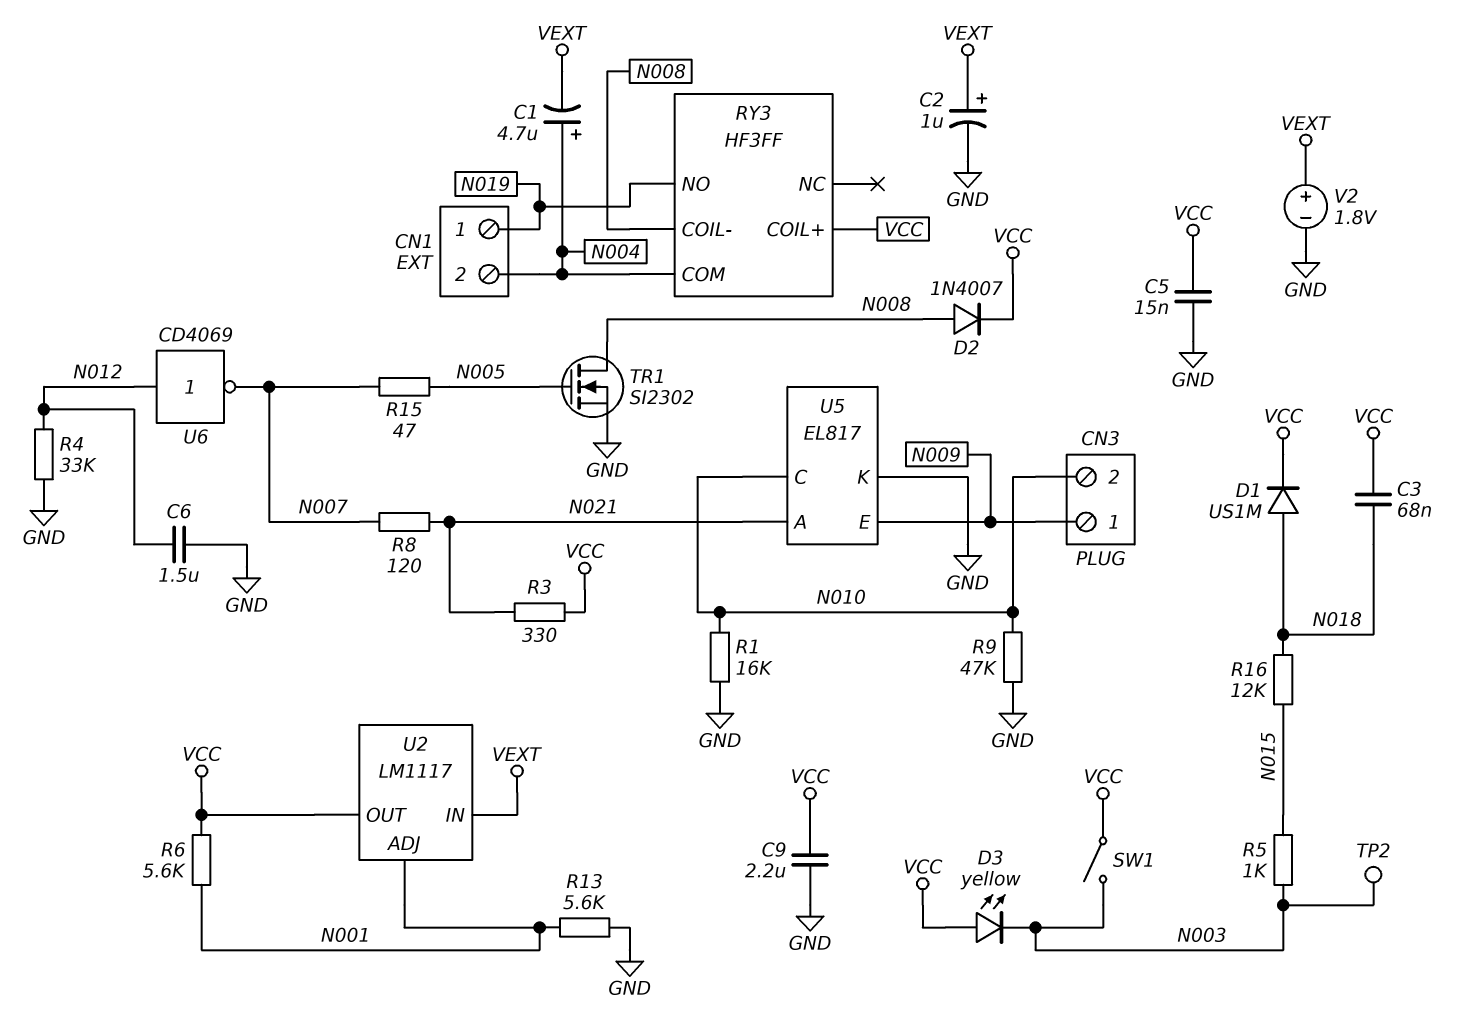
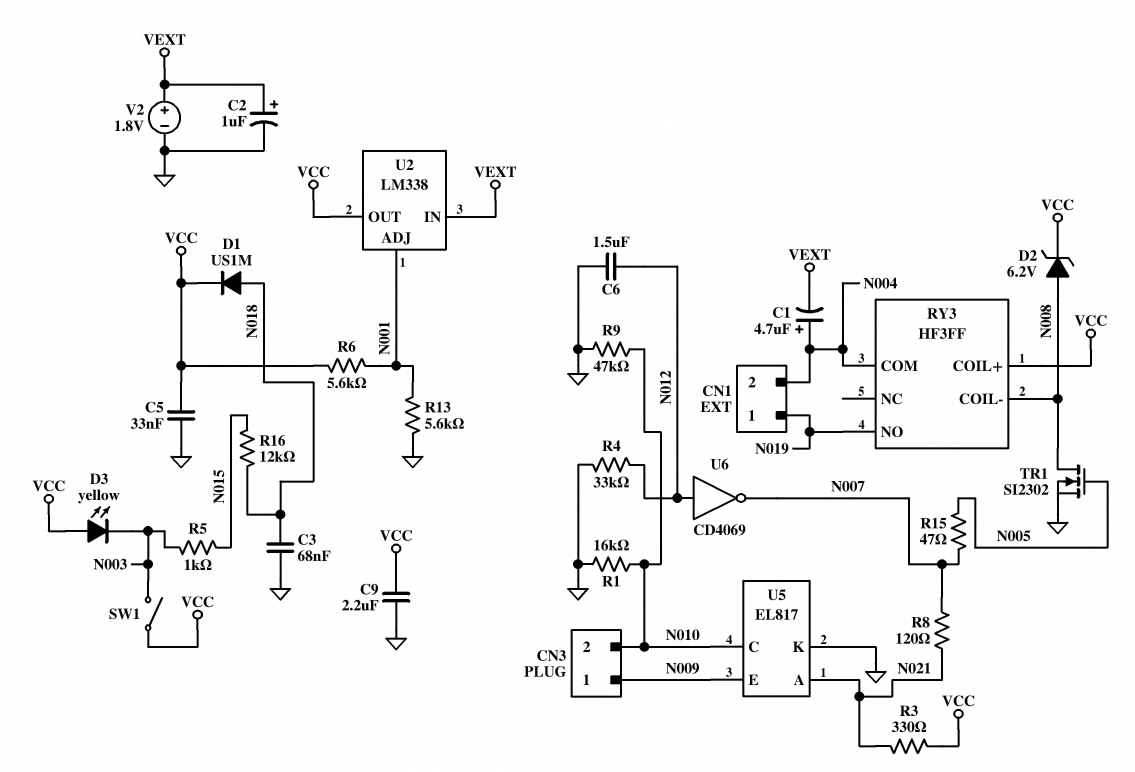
C3: 68nF (N018, VCC) -> 68nF (GND, N018)
C5: 15nF (GND, VCC) -> 33nF (GND, VCC)
D2: diode 1N4007 (A N008, K VCC) -> zener 6.2V (A N008, K VCC)
TP2: test point (N003) -> none
U2: LM1117 -> LM338

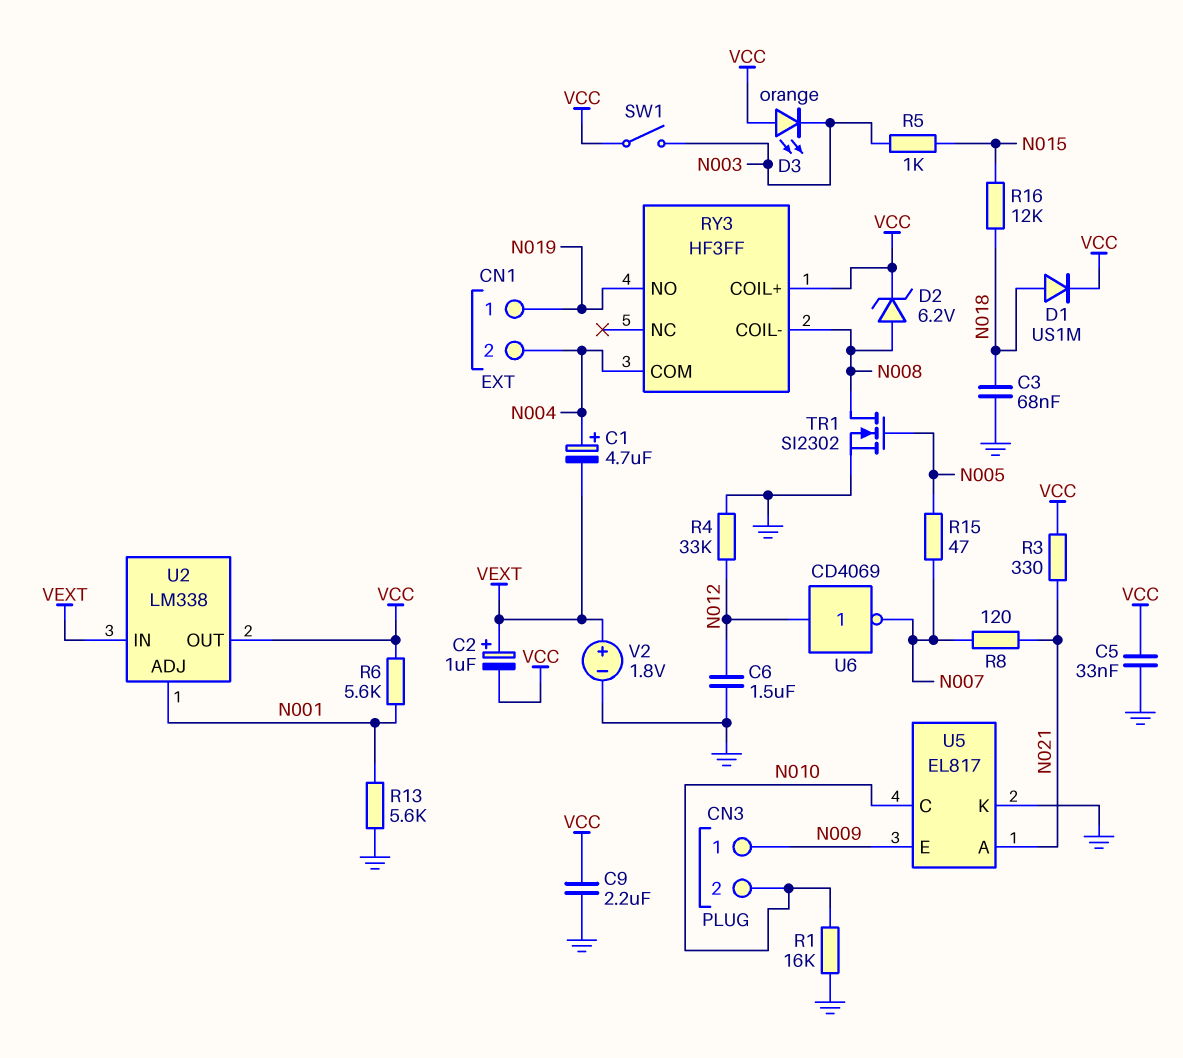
C2: 1uF (plus VEXT, minus GND) -> 1uF (plus VEXT, minus VCC)
D3: LED yellow (A VCC, K N003) -> LED orange (A VCC, K N003)
R9: 47k (GND, N010) -> none

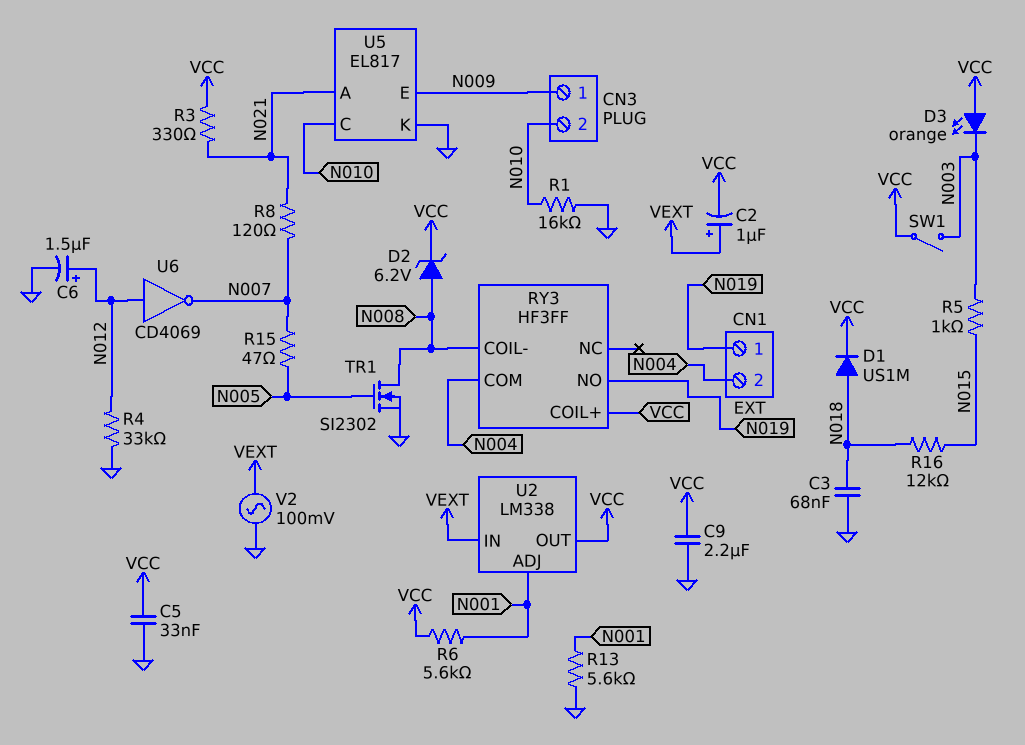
C1: 4.7uF (plus N004, minus VEXT) -> none
C6: 1.5uF (GND, N012) -> 1.5uF (plus N012, minus GND)
V2: 1.8V (plus VEXT, minus GND) -> AC 100mV (GND, VEXT)

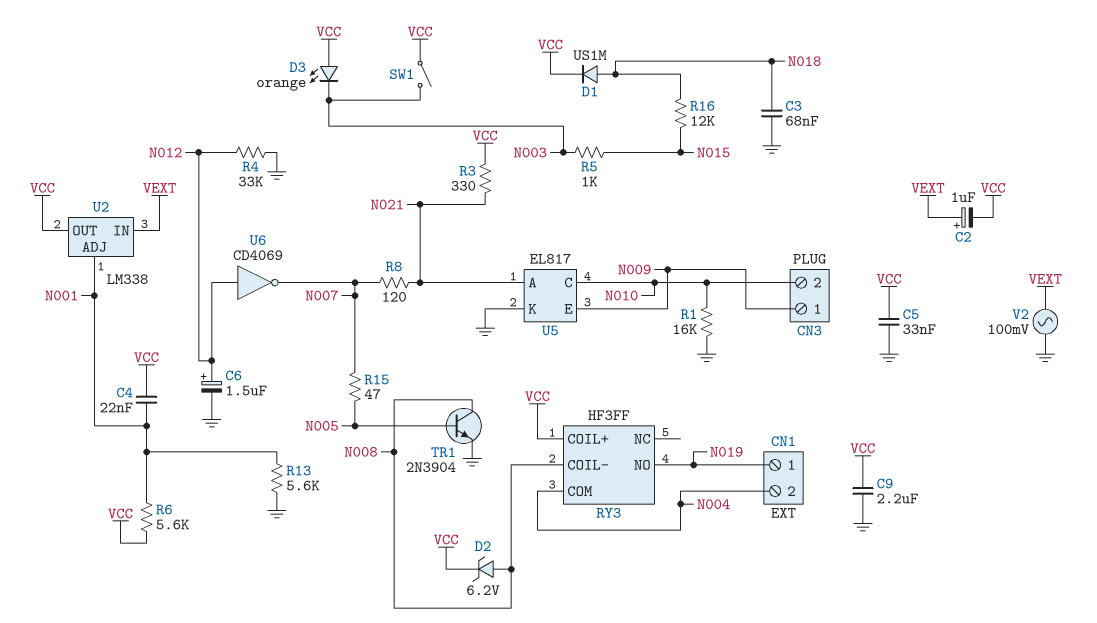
C4: none -> 22nF (N001, VCC)
TR1: NMOS SI2302 (G N005, D N008, S GND) -> NPN 2N3904 (B N005, C N008, E GND)

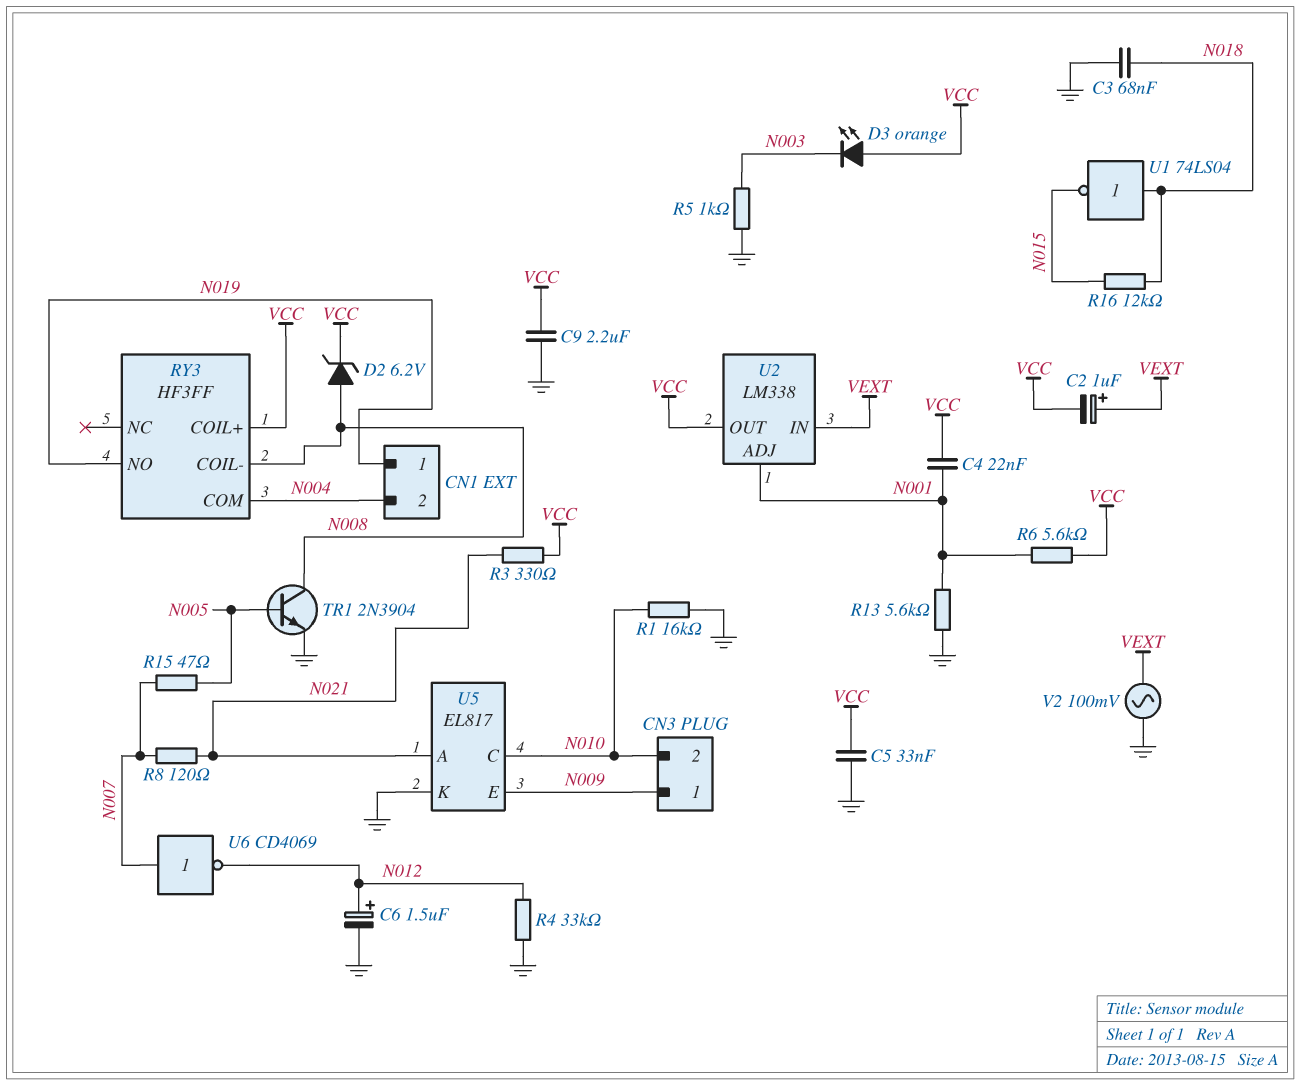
D1: diode US1M (A N018, K VCC) -> none
R5: 1k (N003, N015) -> 1k (GND, N003)
SW1: switch (N003, VCC) -> none
U1: none -> NOT 74LS04 (in N018, out N015)
U6: NOT CD4069 (in N012, out N007) -> NOT CD4069 (in N007, out N012)

